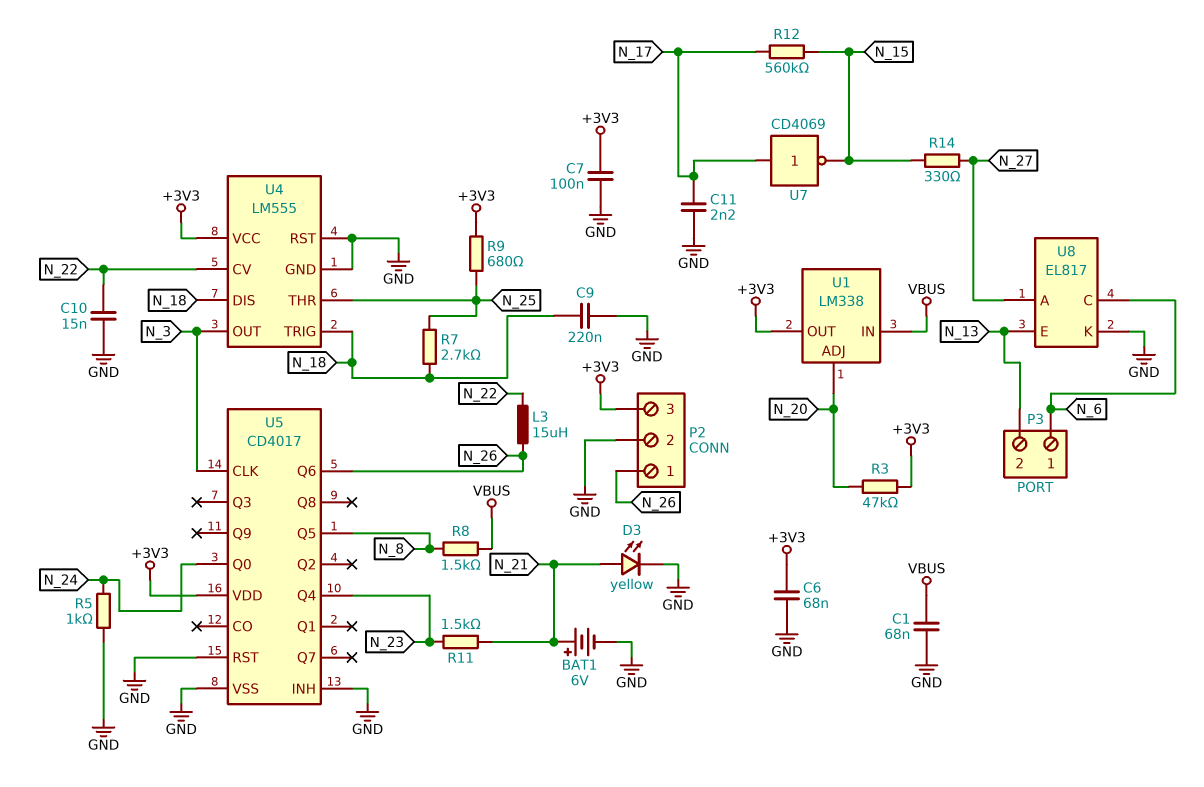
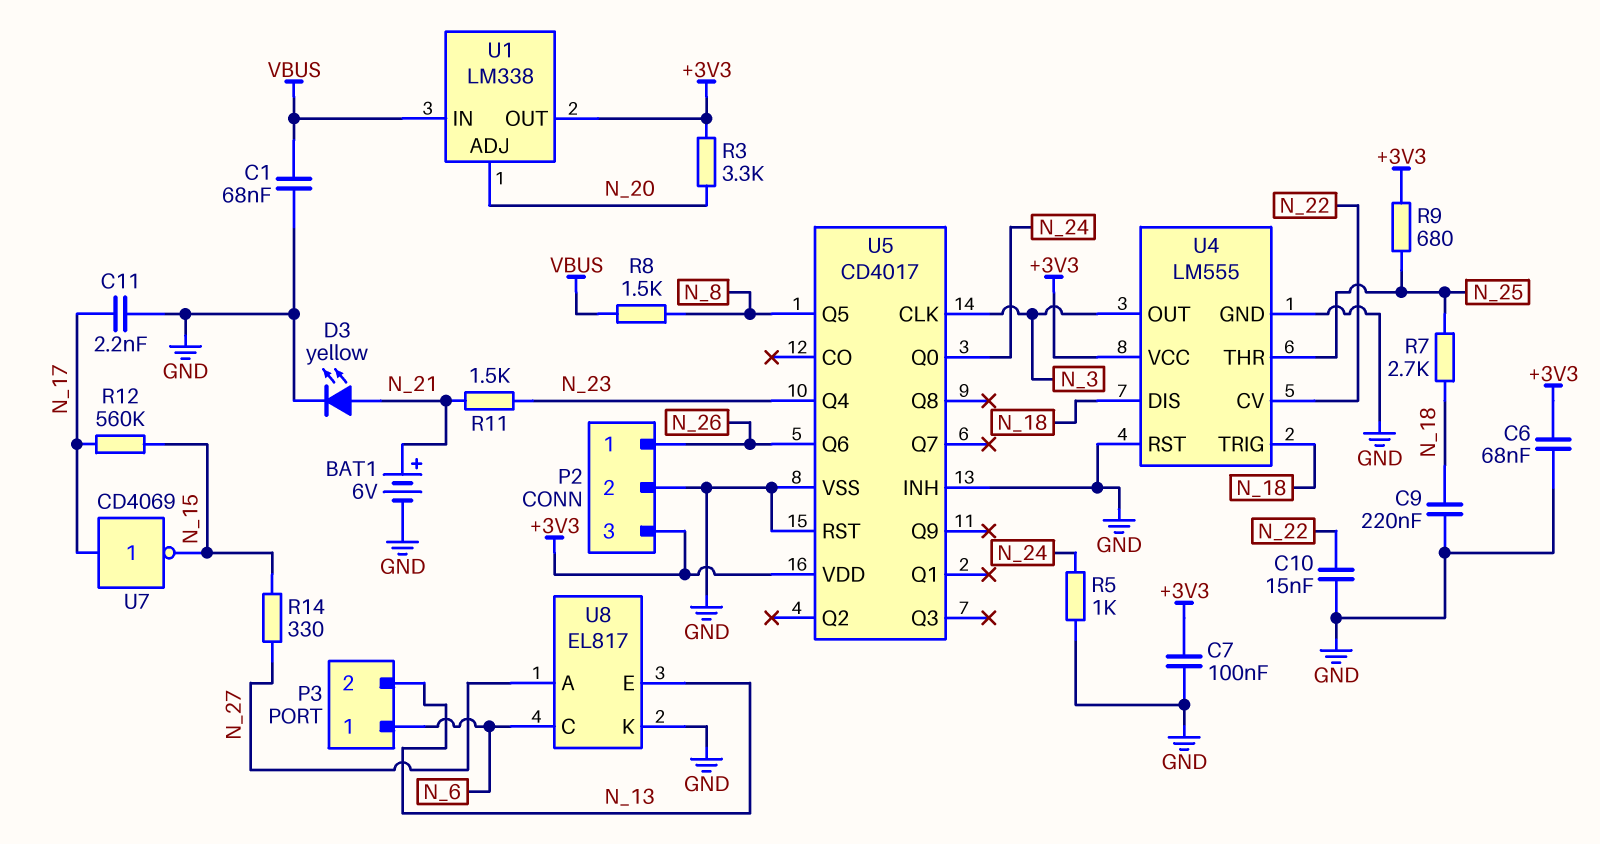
L3: 15uH (N_22, N_26) -> none
R3: 47k (+3V3, N_20) -> 3.3k (+3V3, N_20)

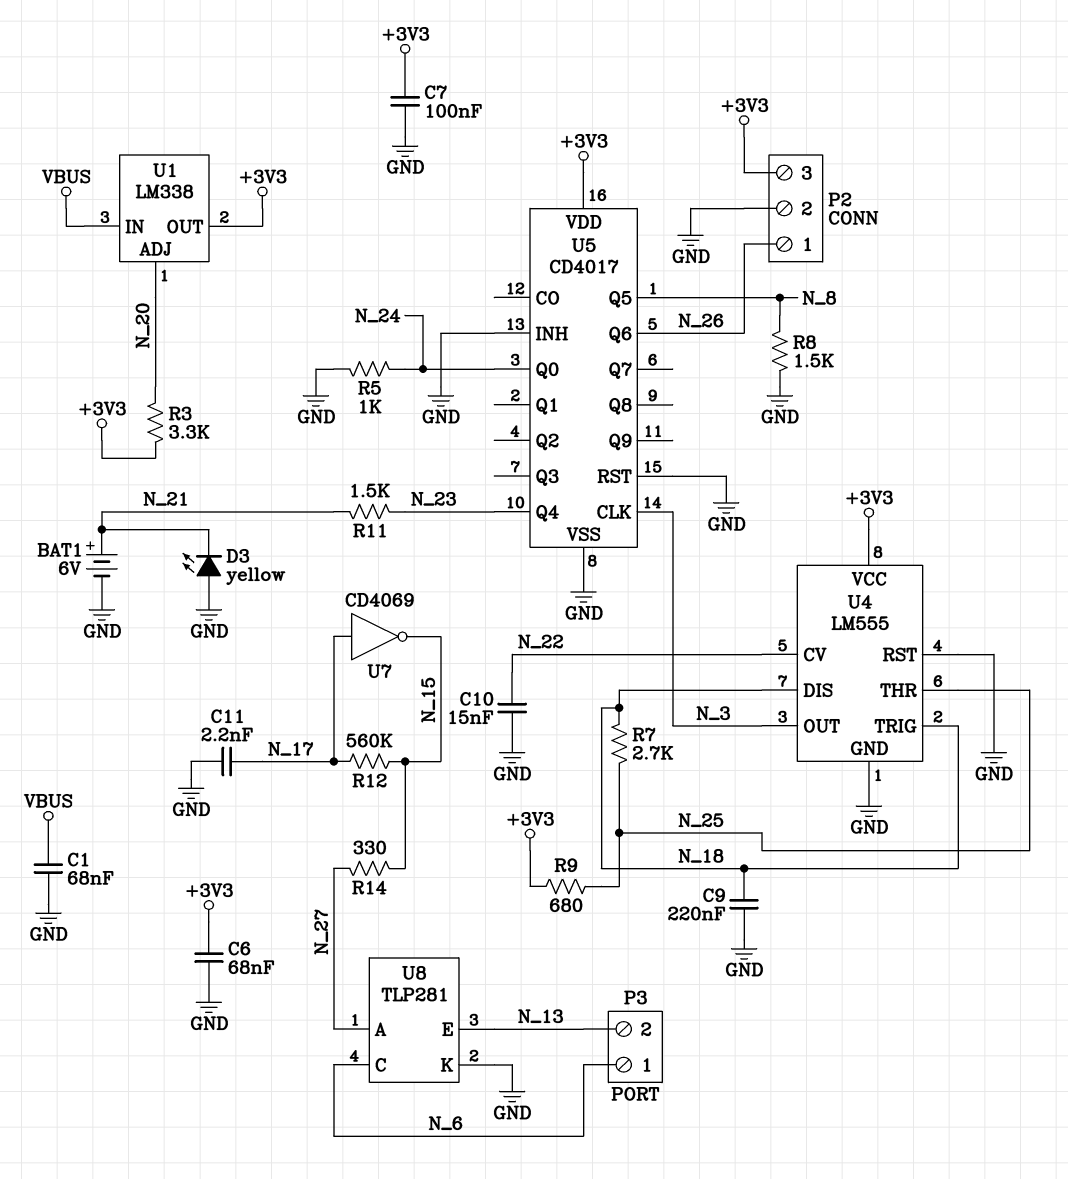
D3: LED yellow (A N_21, K GND) -> LED yellow (A GND, K N_21)
R8: 1.5k (N_8, VBUS) -> 1.5k (GND, N_8)
U8: EL817 -> TLP281

